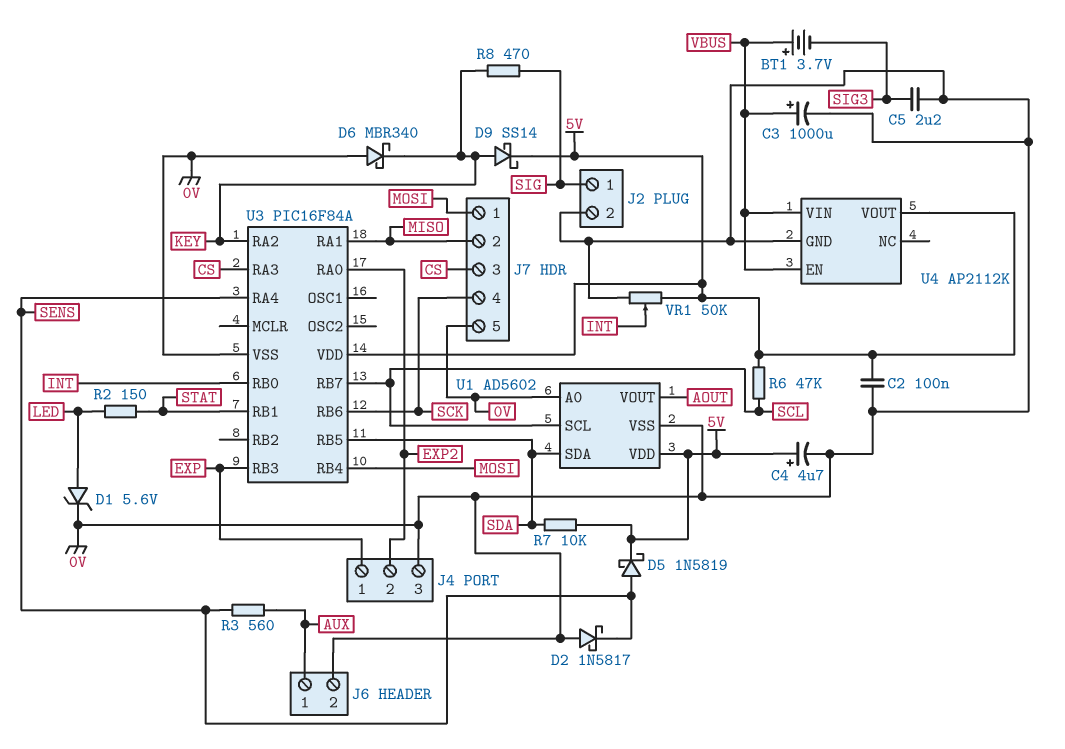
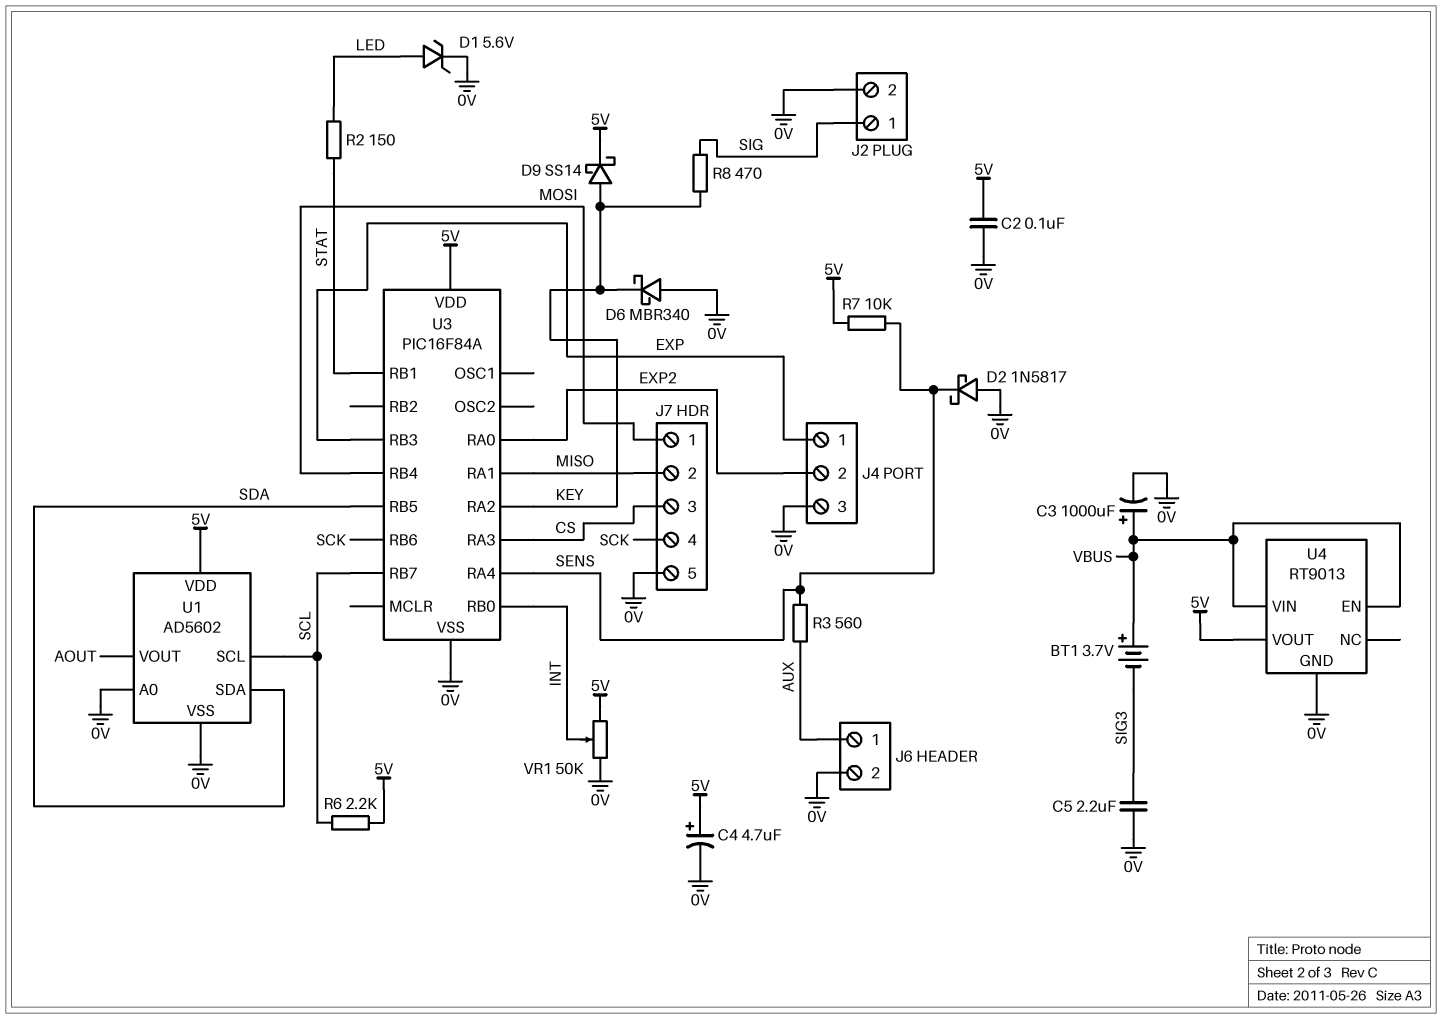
D5: schottky 1N5819 (A SENS, K 5V) -> none
R6: 47k (5V, SCL) -> 2.2k (5V, SCL)
R7: 10k (5V, SDA) -> 10k (5V, SENS)
U4: AP2112K -> RT9013

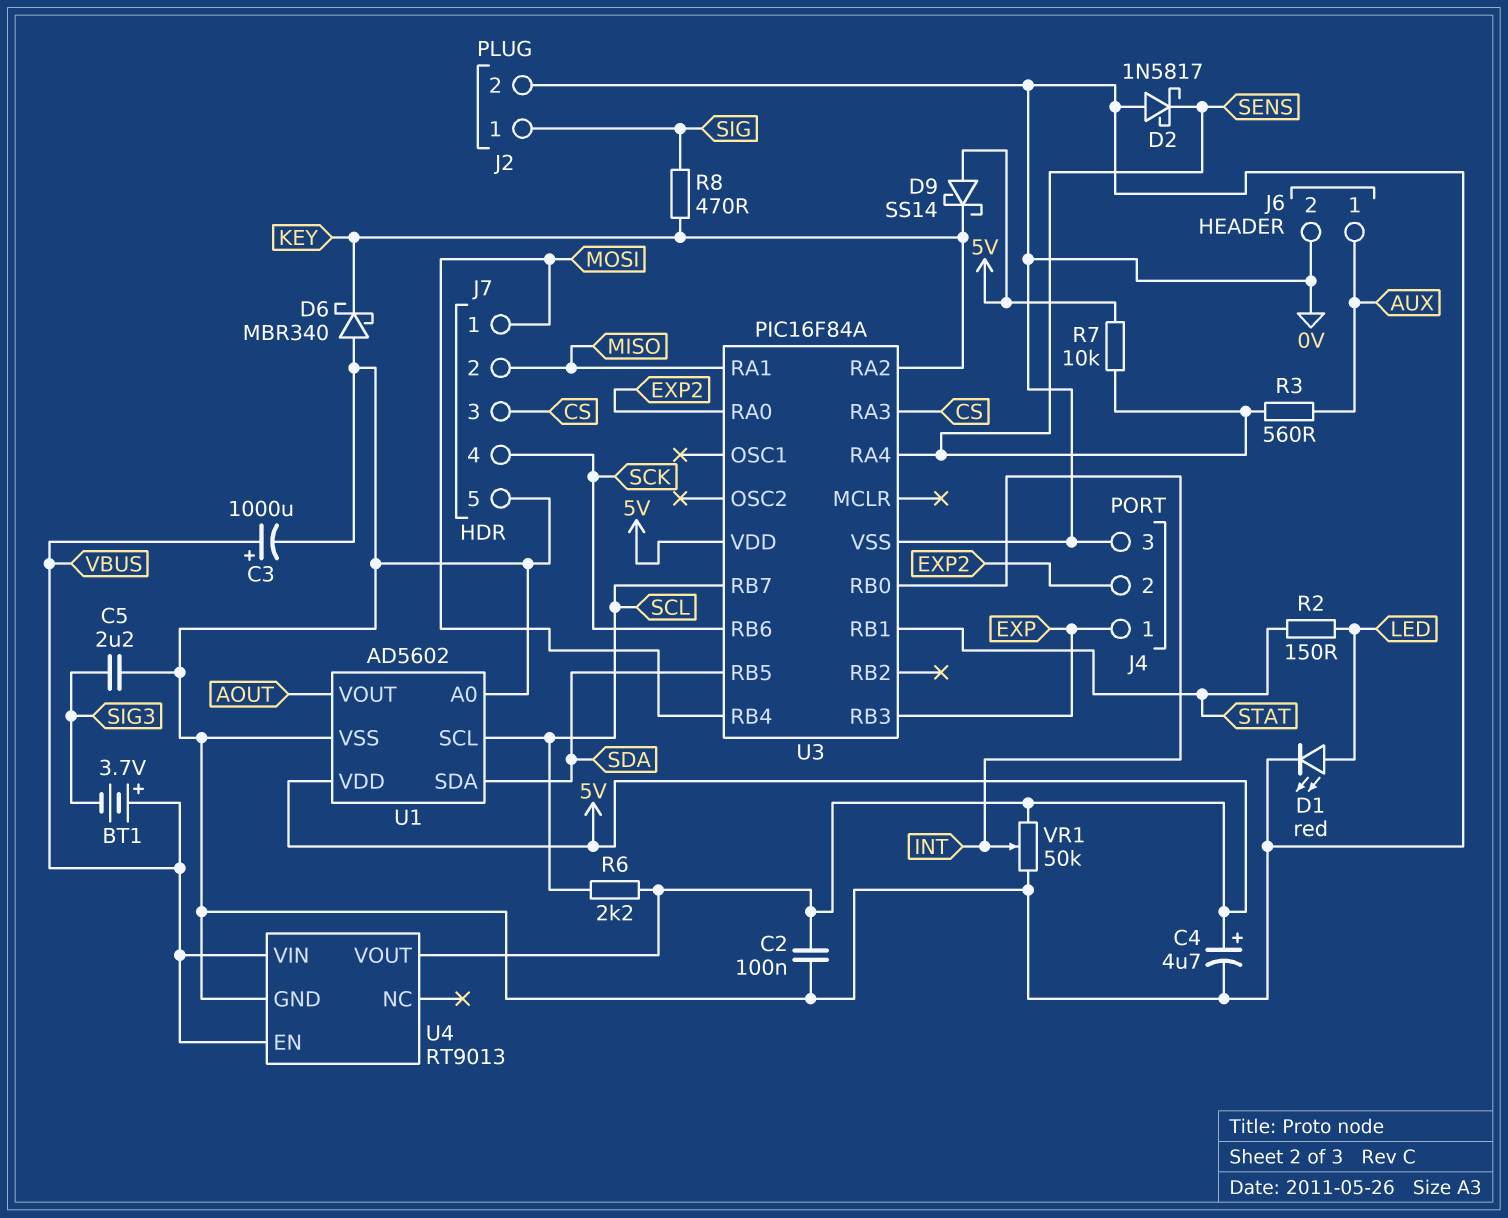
D1: zener 5.6V (A LED, K 0V) -> LED red (A LED, K 0V)
D9: schottky SS14 (A KEY, K 5V) -> schottky SS14 (A 5V, K KEY)

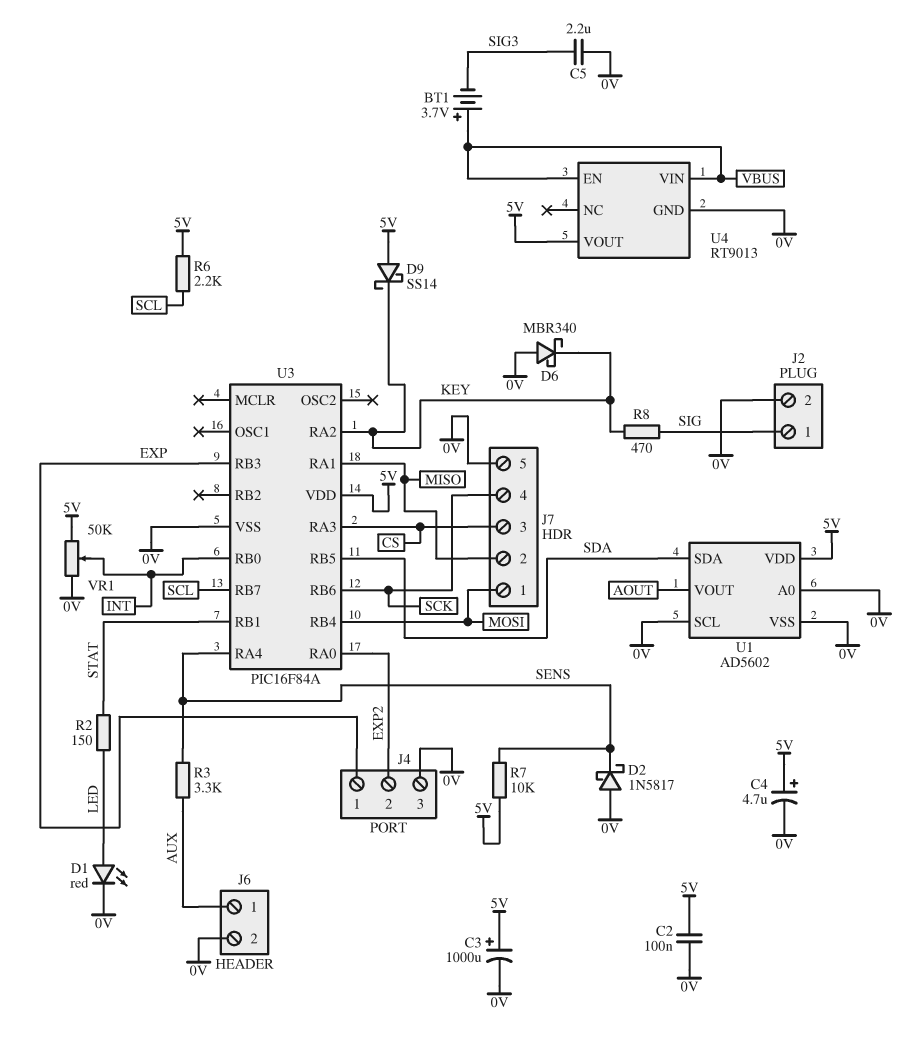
C3: 1000uF (plus VBUS, minus 0V) -> 1000uF (plus 5V, minus 0V)
R3: 560 (AUX, SENS) -> 3.3k (AUX, SENS)
U1 pin SCL: SCL -> 0V

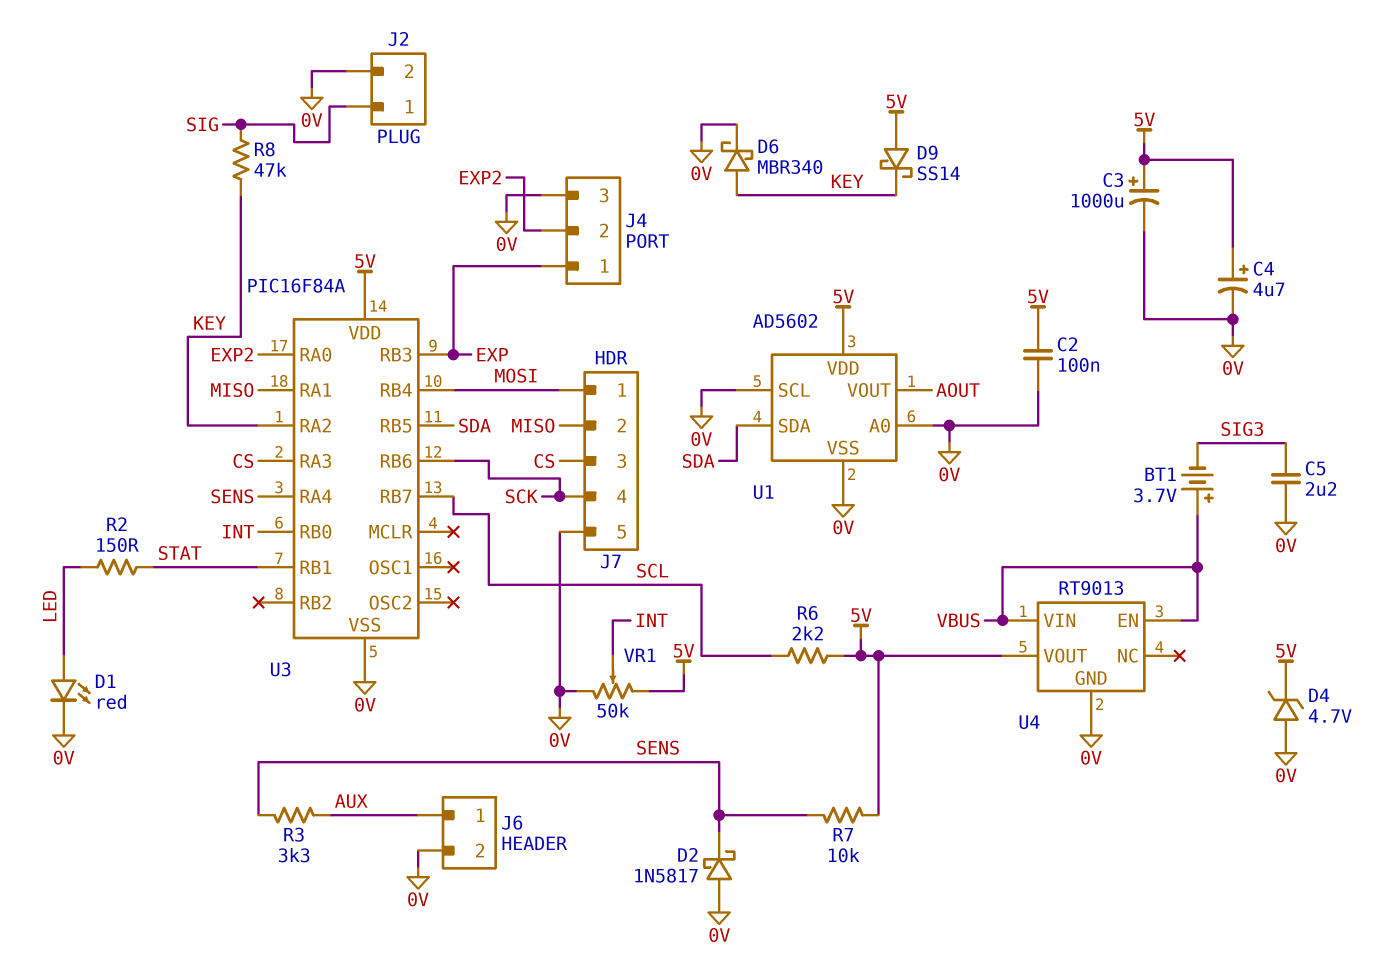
D4: none -> zener 4.7V (A 0V, K 5V)
D6: schottky MBR340 (A 0V, K KEY) -> schottky MBR340 (A KEY, K 0V)
R8: 470 (KEY, SIG) -> 47k (KEY, SIG)

